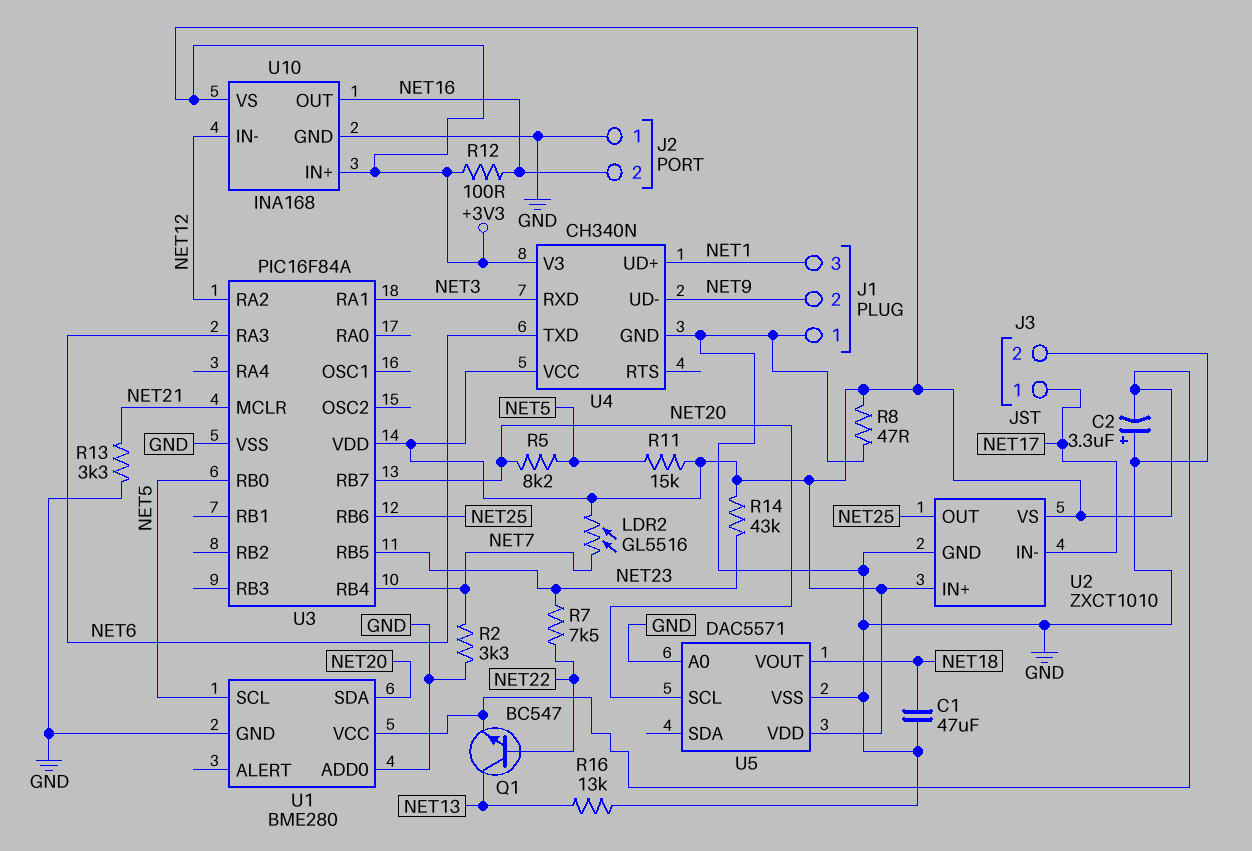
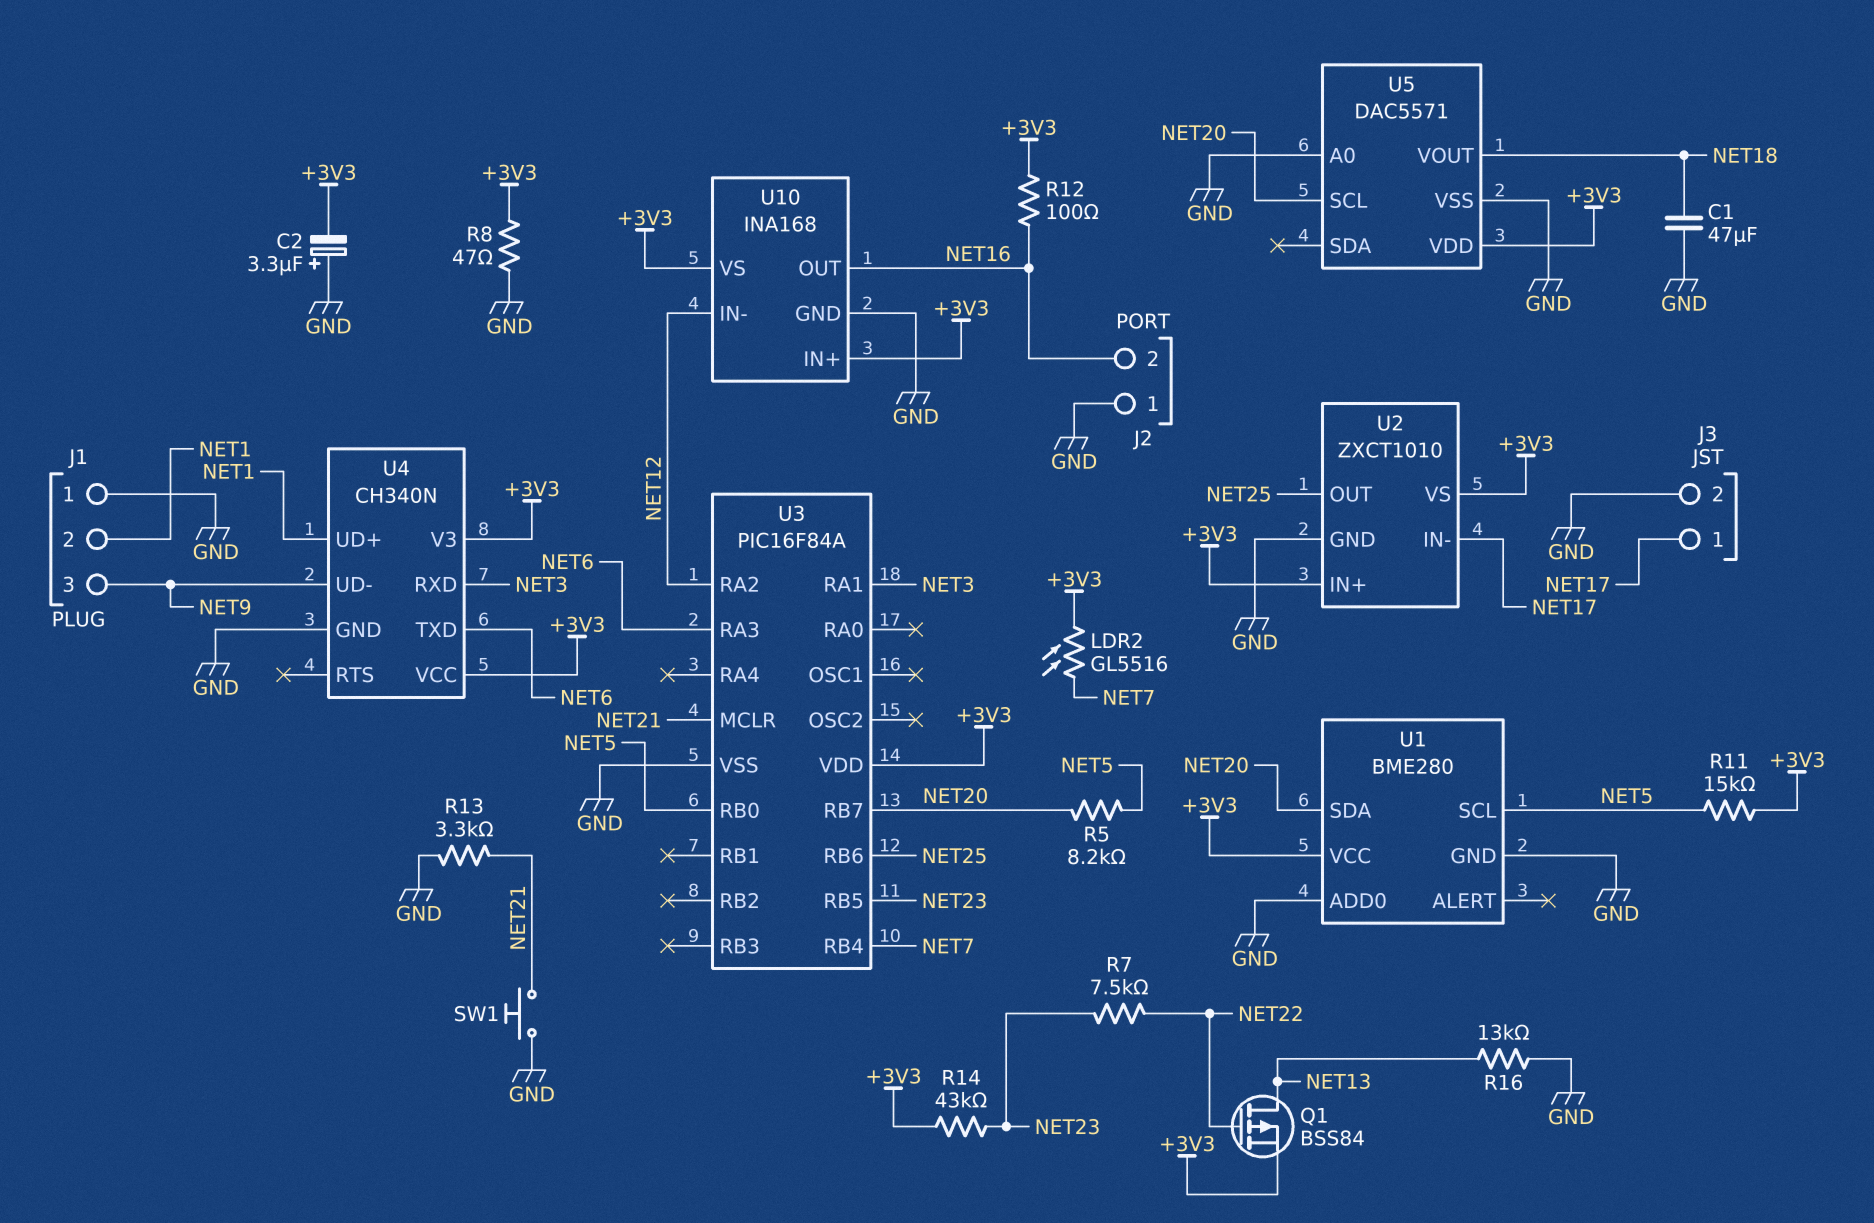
J1 pin 2: NET9 -> NET1
J1 pin 3: NET1 -> NET9
Q1: NPN BC547 (B NET22, C NET13, E +3V3) -> PMOS BSS84 (G NET22, D NET13, S +3V3)
R2: 3.3k (GND, NET7) -> none
SW1: none -> button (GND, NET21)

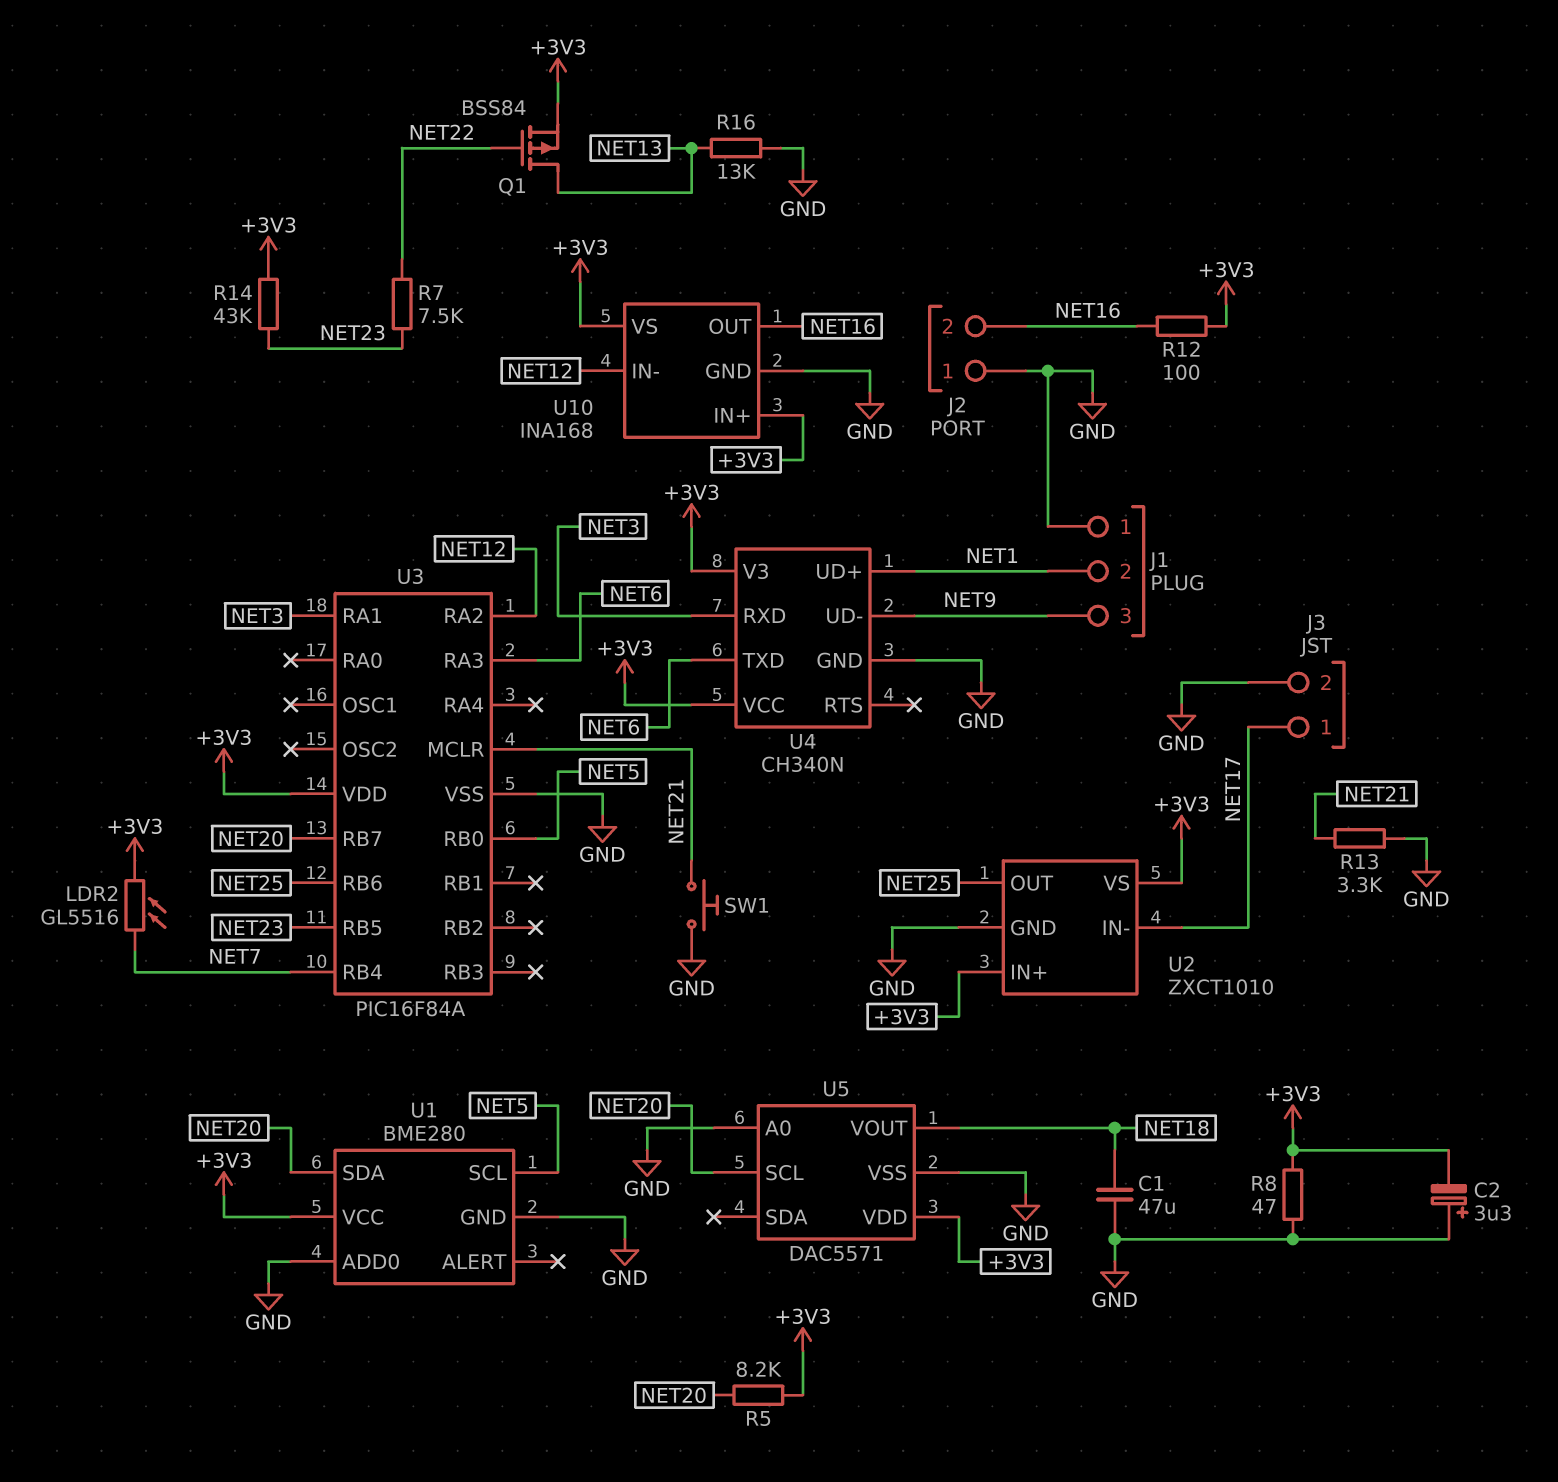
R5: 8.2k (NET5, NET20) -> 8.2k (+3V3, NET20)
R11: 15k (+3V3, NET5) -> none

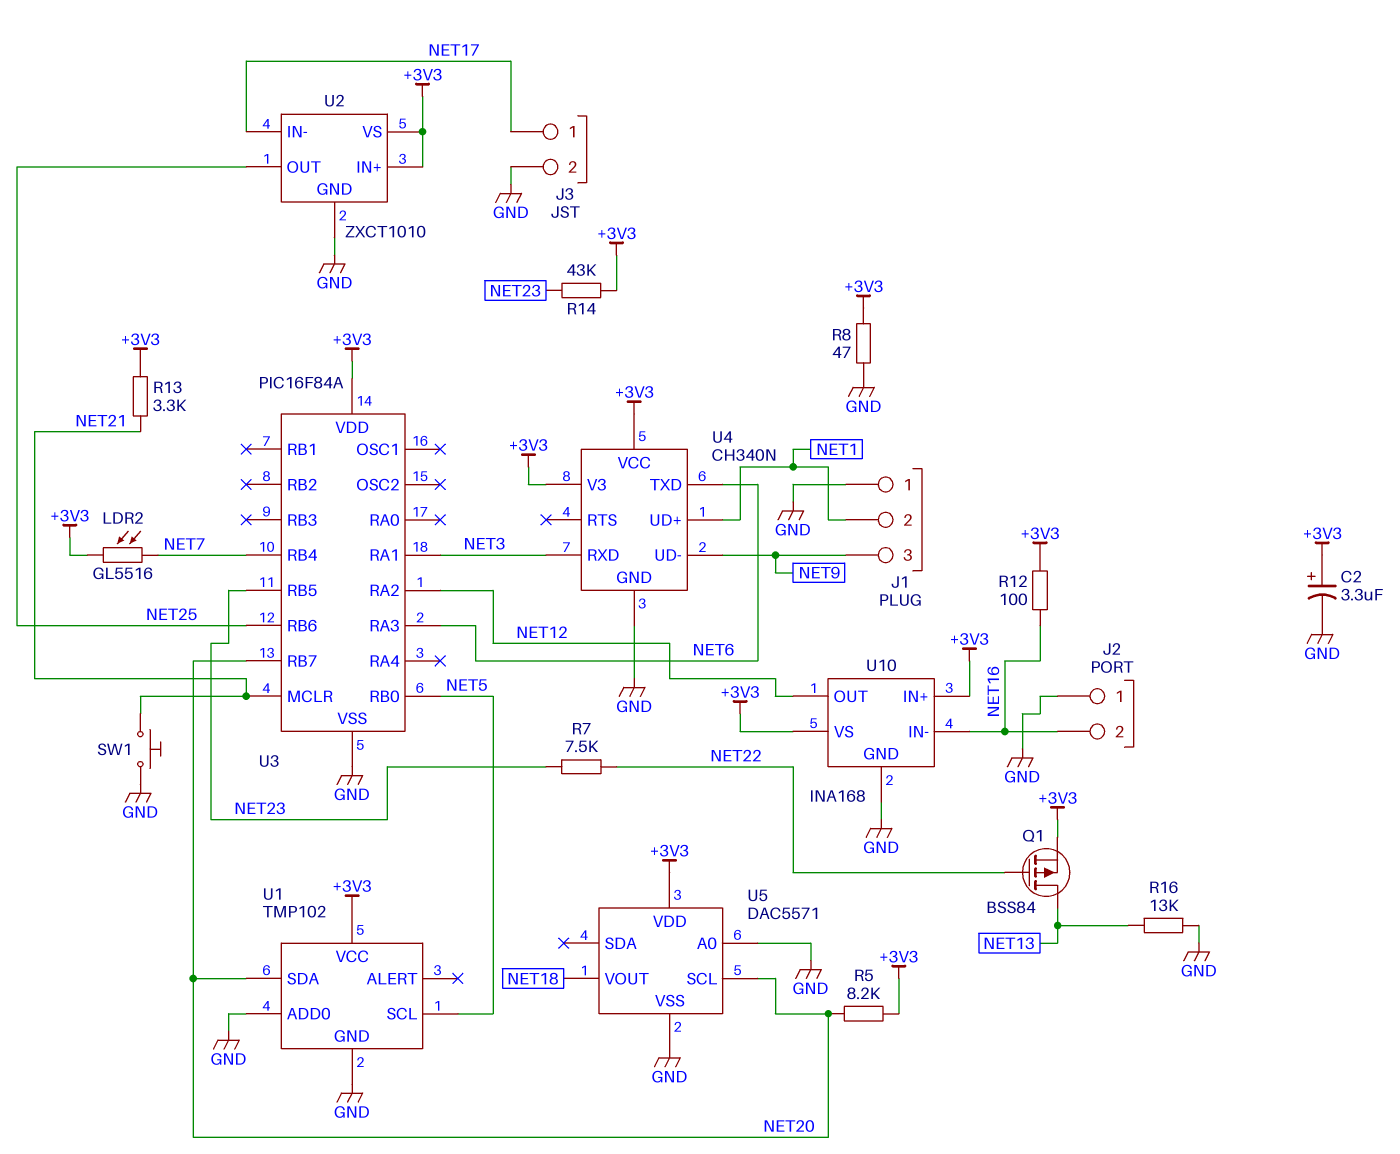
C1: 47uF (GND, NET18) -> none
C2: 3.3uF (plus GND, minus +3V3) -> 3.3uF (plus +3V3, minus GND)
R13: 3.3k (GND, NET21) -> 3.3k (+3V3, NET21)
U1: BME280 -> TMP102
U10 pin IN-: NET12 -> NET16
U10 pin OUT: NET16 -> NET12

